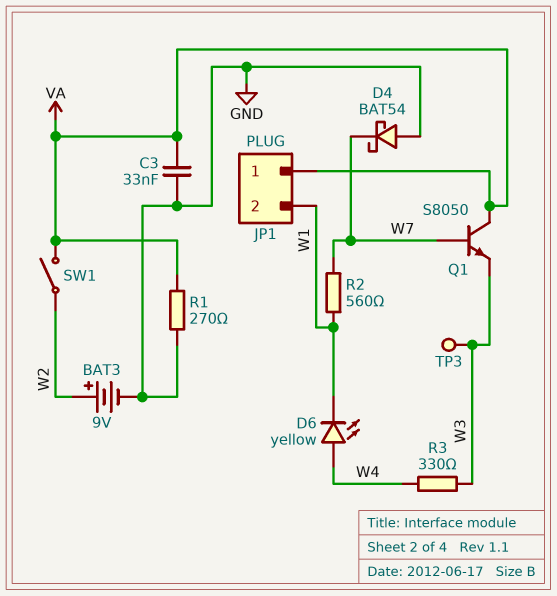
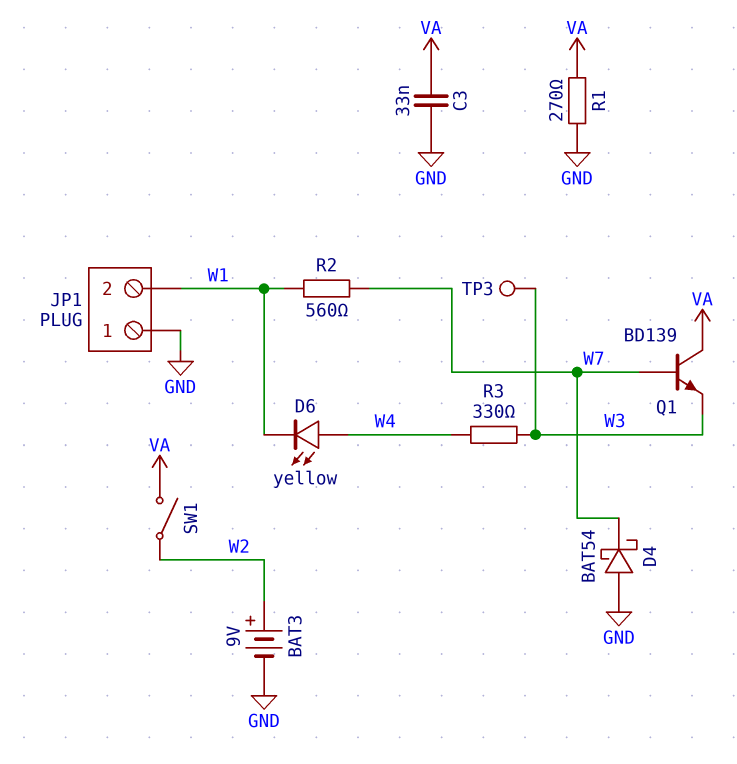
JP1 pin 1: VA -> GND
Q1: NPN S8050 (B W7, C VA, E W3) -> NPN BD139 (B W7, C VA, E W3)

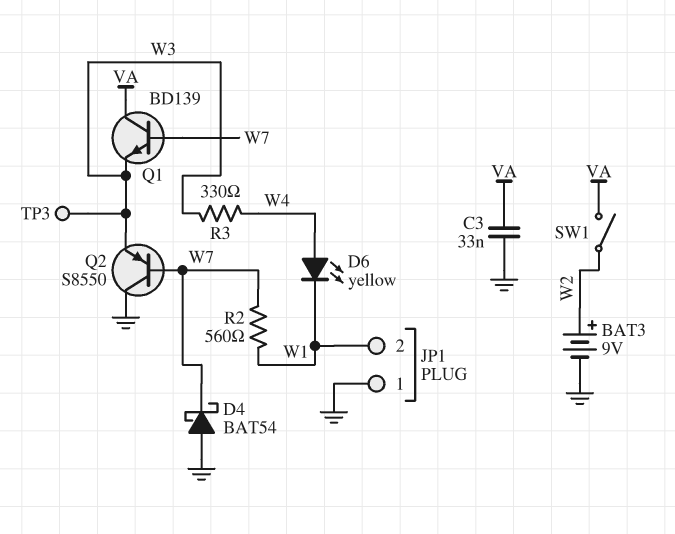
Q2: none -> PNP S8550 (B W7, C GND, E W3)
R1: 270 (GND, VA) -> none

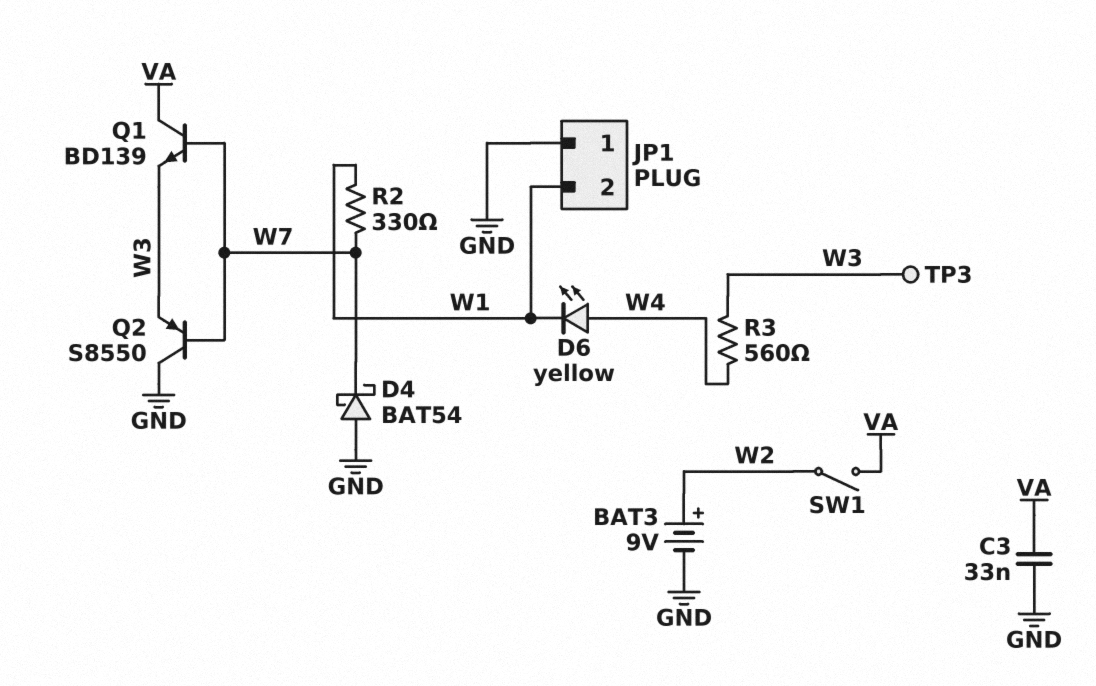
R2: 560 (W1, W7) -> 330 (W1, W7)
R3: 330 (W3, W4) -> 560 (W3, W4)

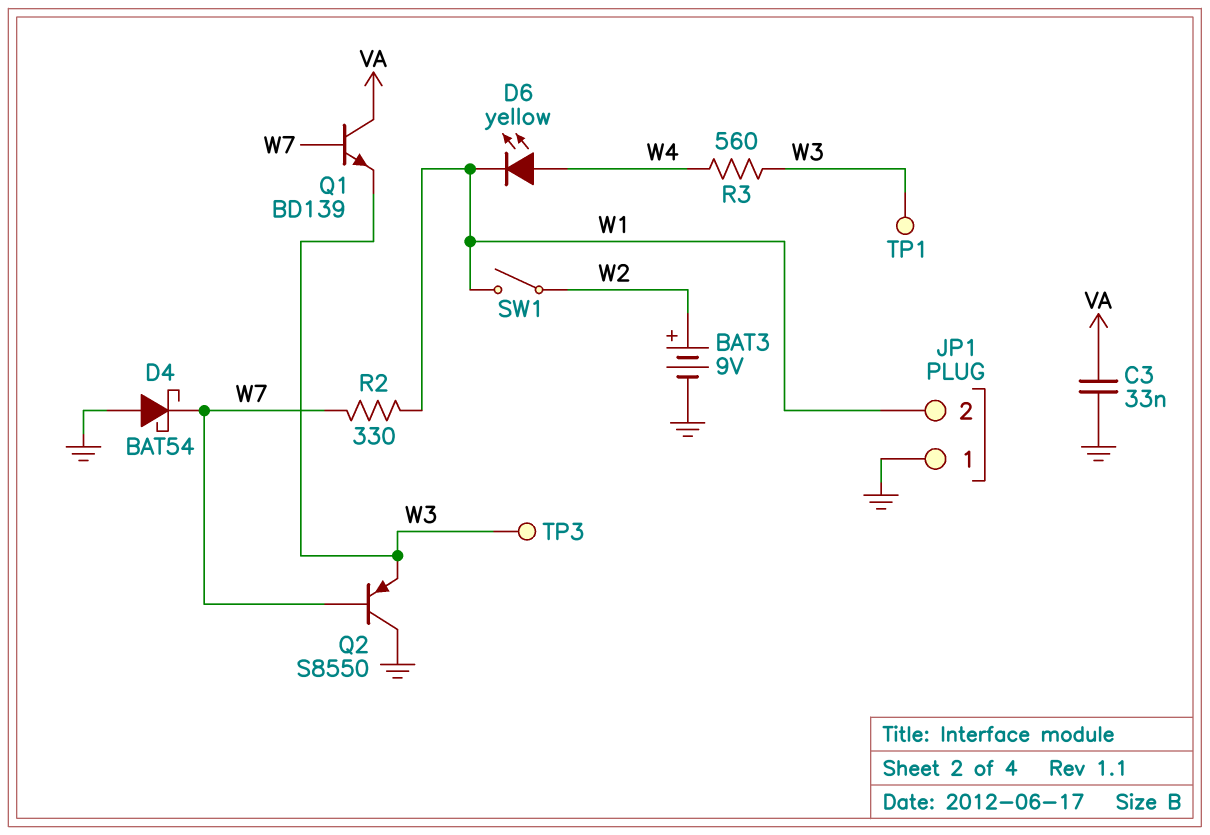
SW1: switch (VA, W2) -> switch (W1, W2)
TP1: none -> test point (W3)

